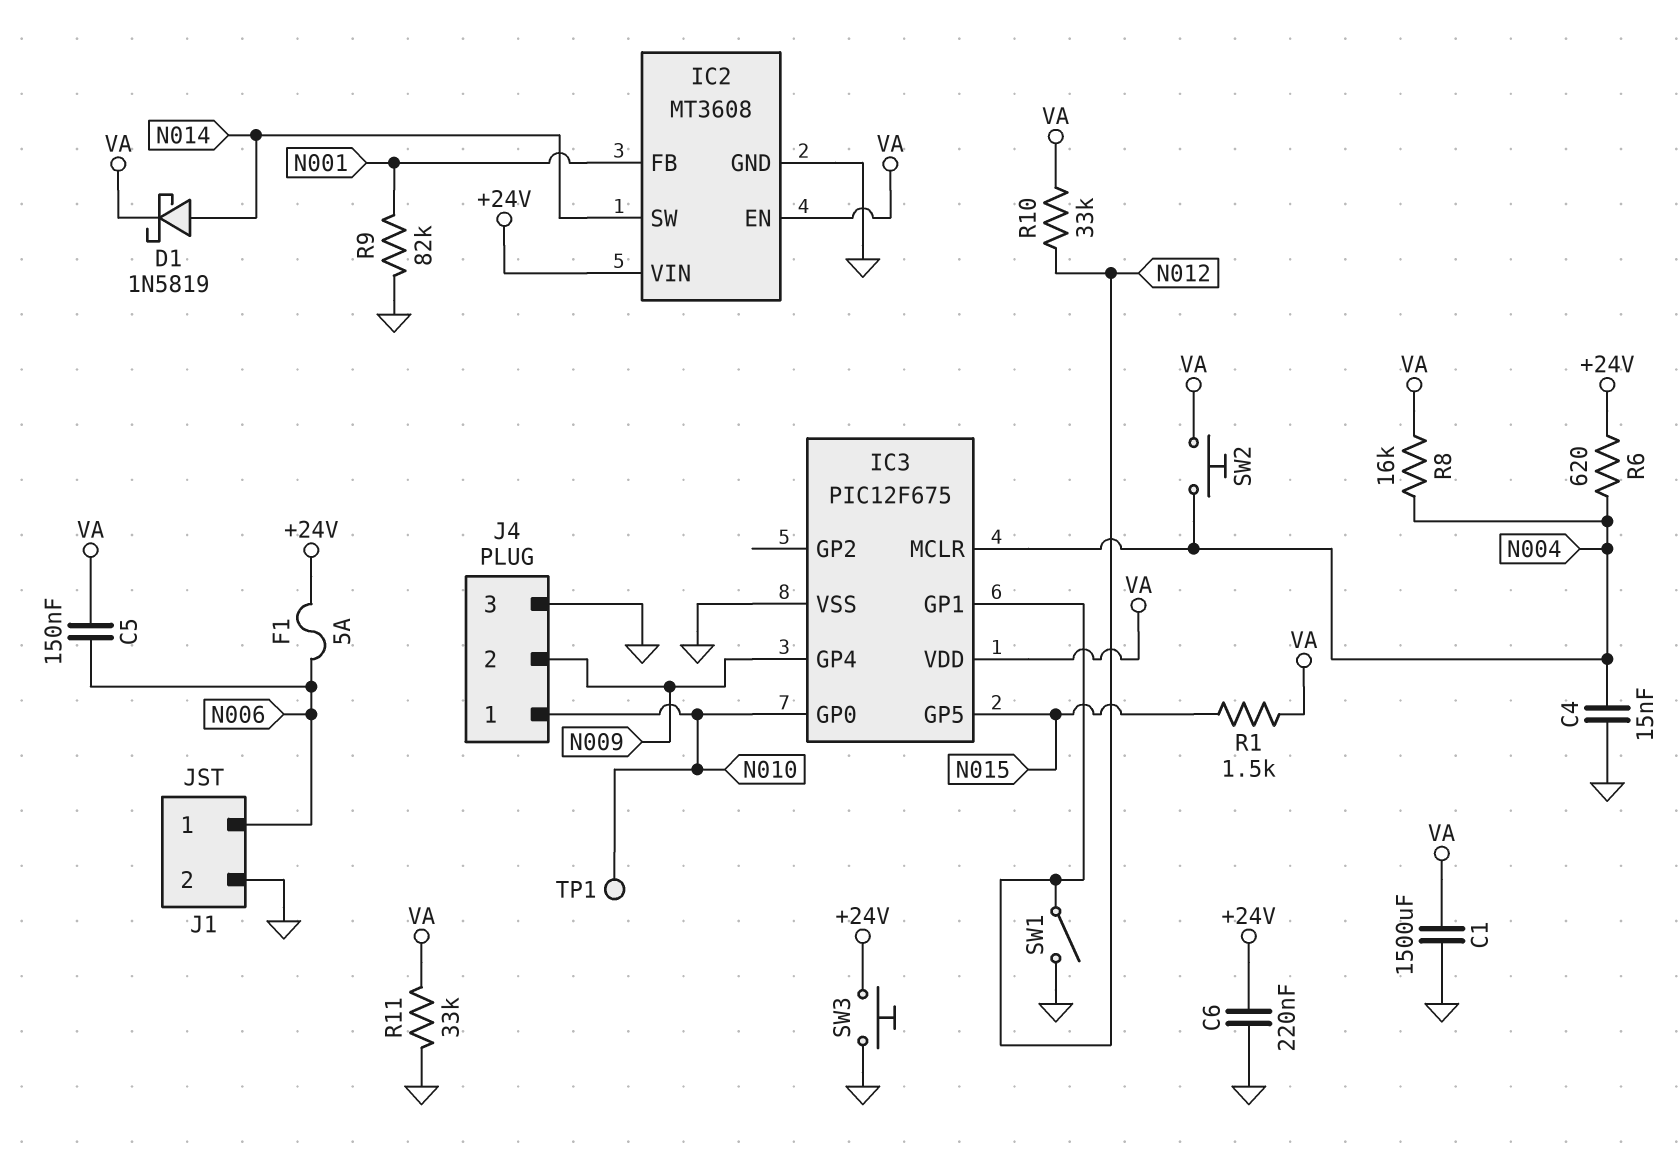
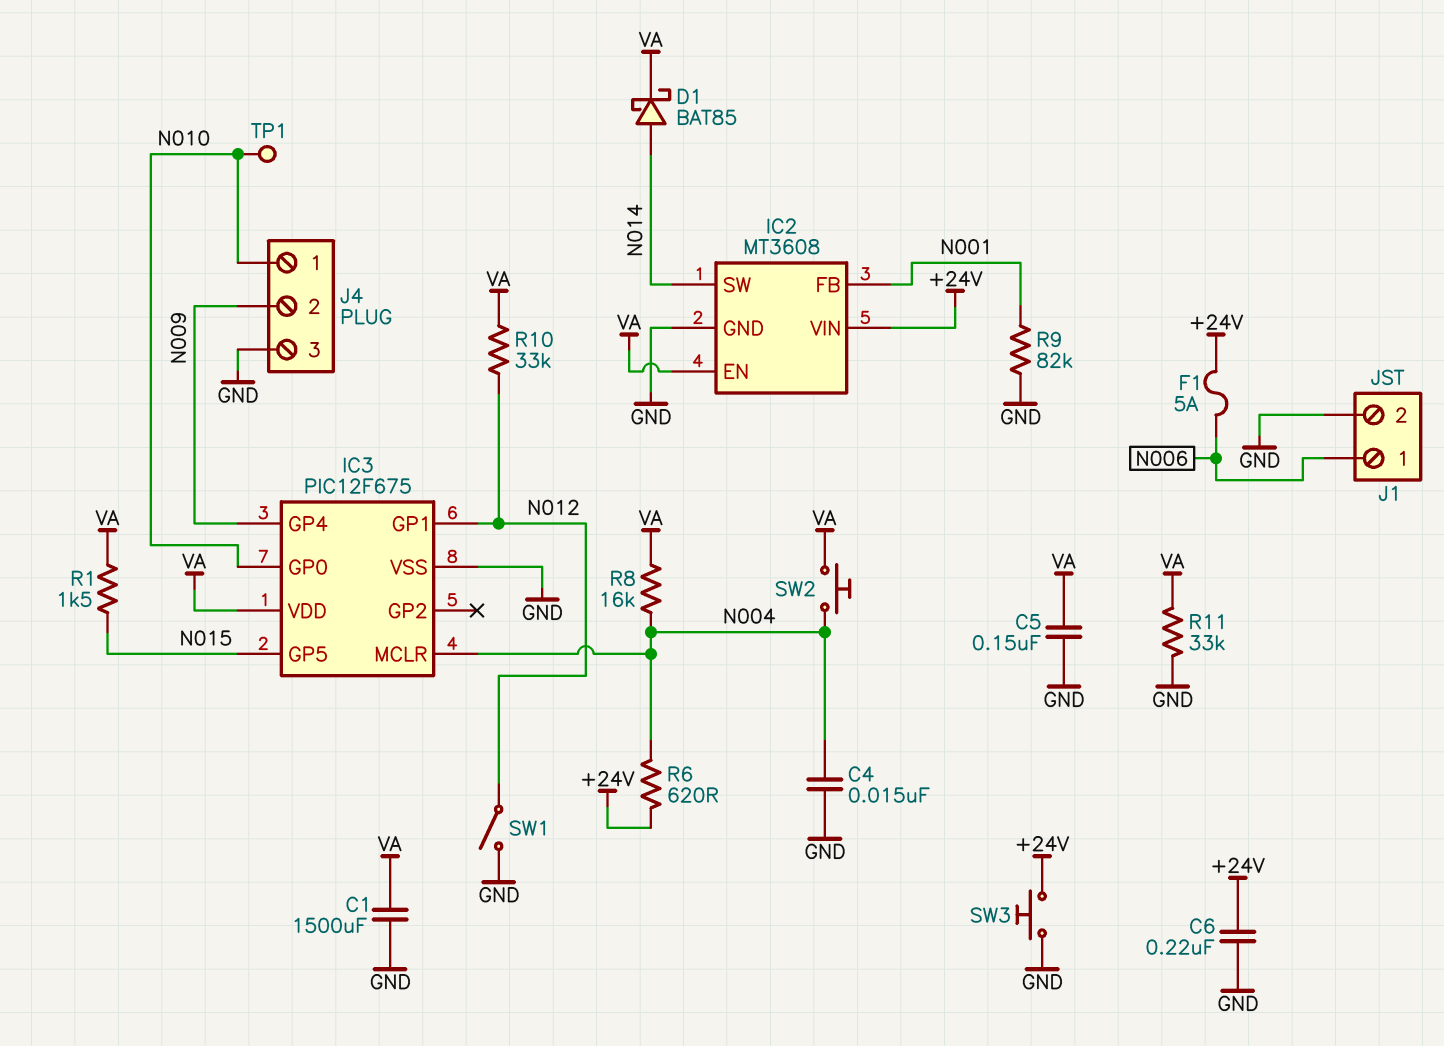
C5: 150nF (N006, VA) -> 150nF (GND, VA)
D1: schottky 1N5819 (A N014, K VA) -> schottky BAT85 (A N014, K VA)

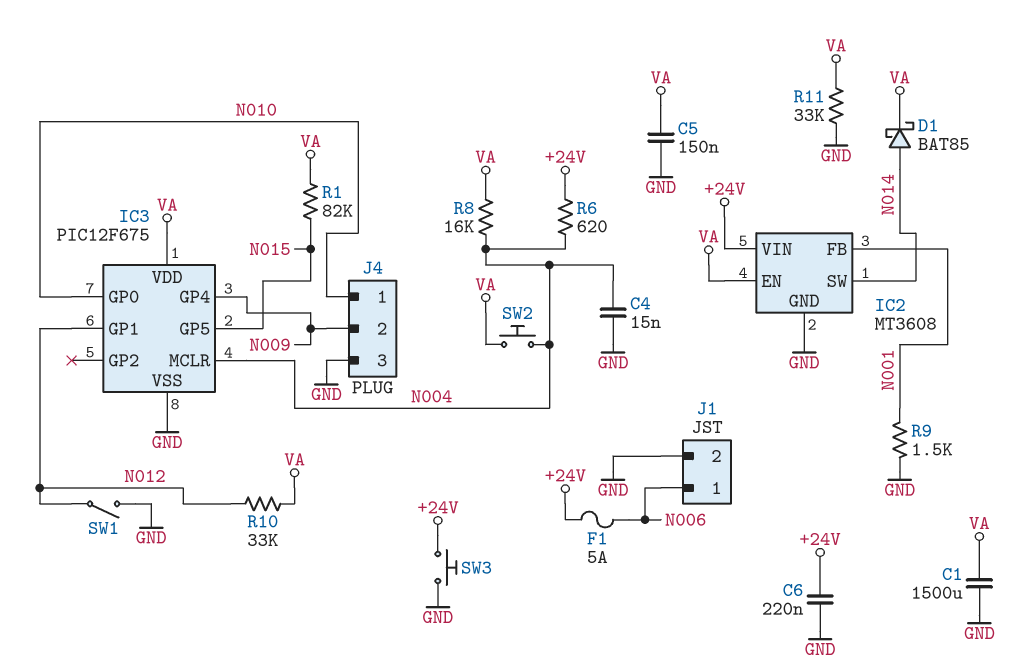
R1: 1.5k (N015, VA) -> 82k (N015, VA)
R9: 82k (GND, N001) -> 1.5k (GND, N001)
TP1: test point (N010) -> none

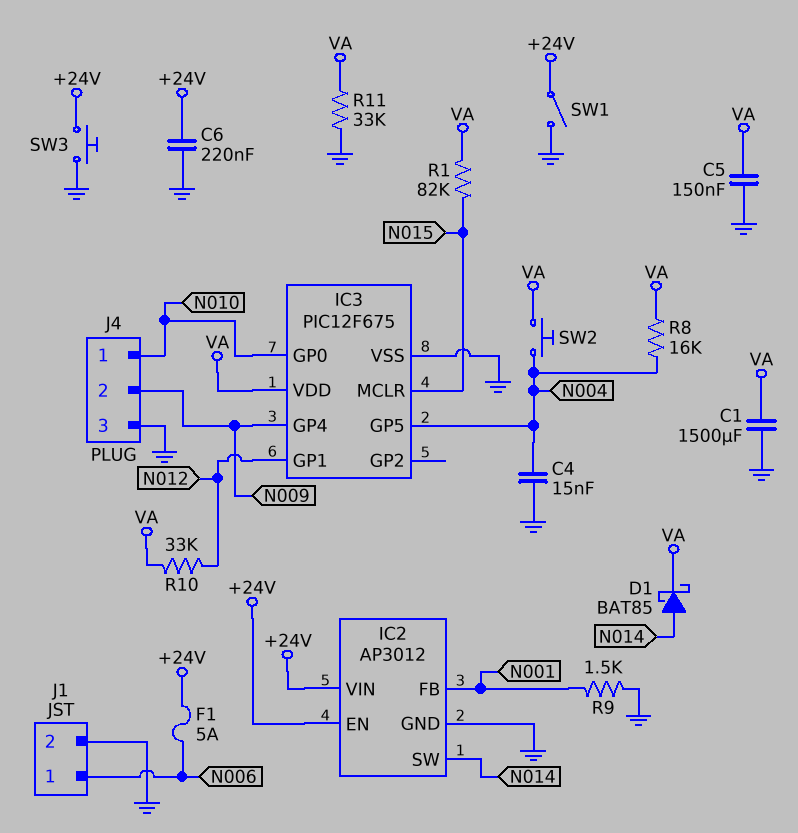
IC2: MT3608 -> AP3012
IC2 pin EN: VA -> +24V
IC3 pin GP5: N015 -> N004
IC3 pin MCLR: N004 -> N015
R6: 620 (+24V, N004) -> none
SW1: switch (GND, N012) -> switch (+24V, GND)

